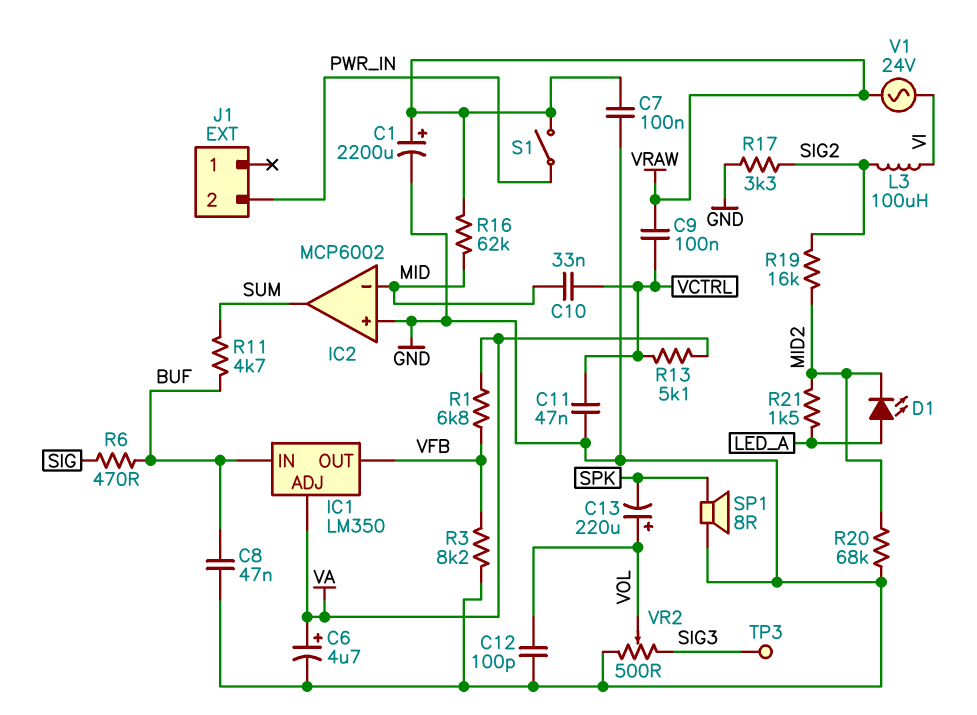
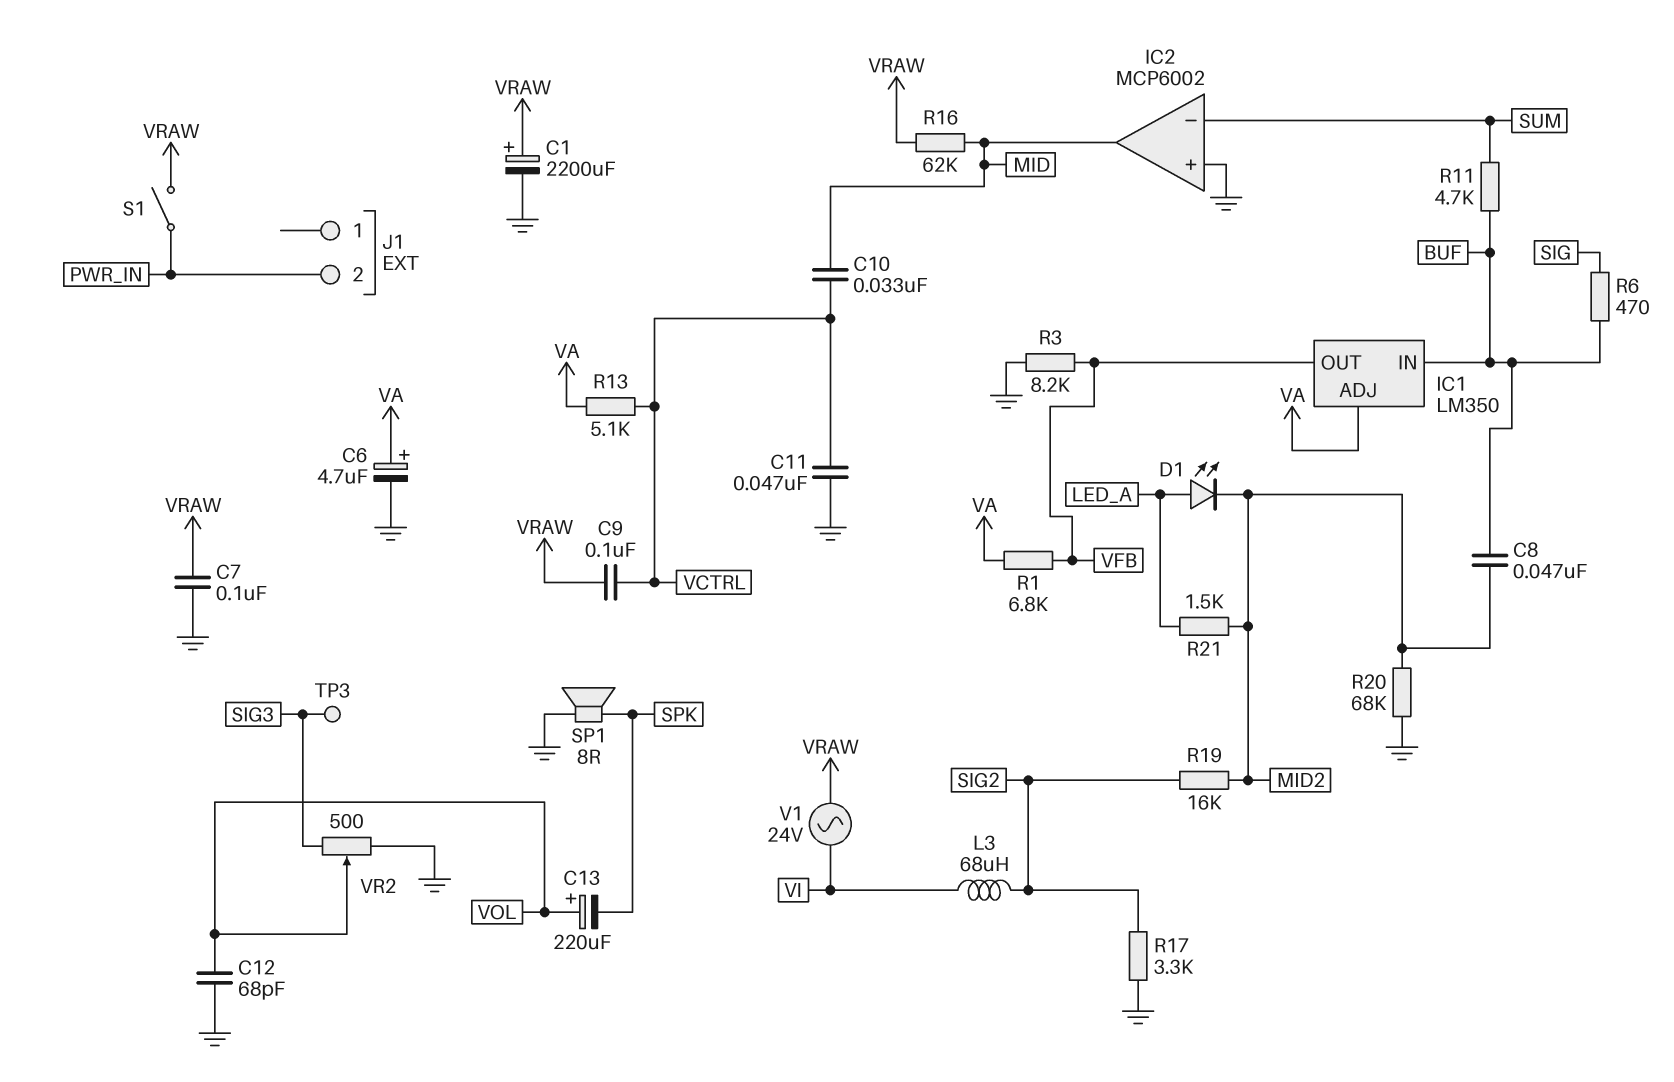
C8: 47nF (BUF, GND) -> 47nF (BUF, MID2)
C12: 100pF (GND, VOL) -> 68pF (GND, VOL)
IC2 pin in-: MID -> SUM
IC2 pin out: SUM -> MID
L3: 100uH (SIG2, VI) -> 68uH (SIG2, VI)

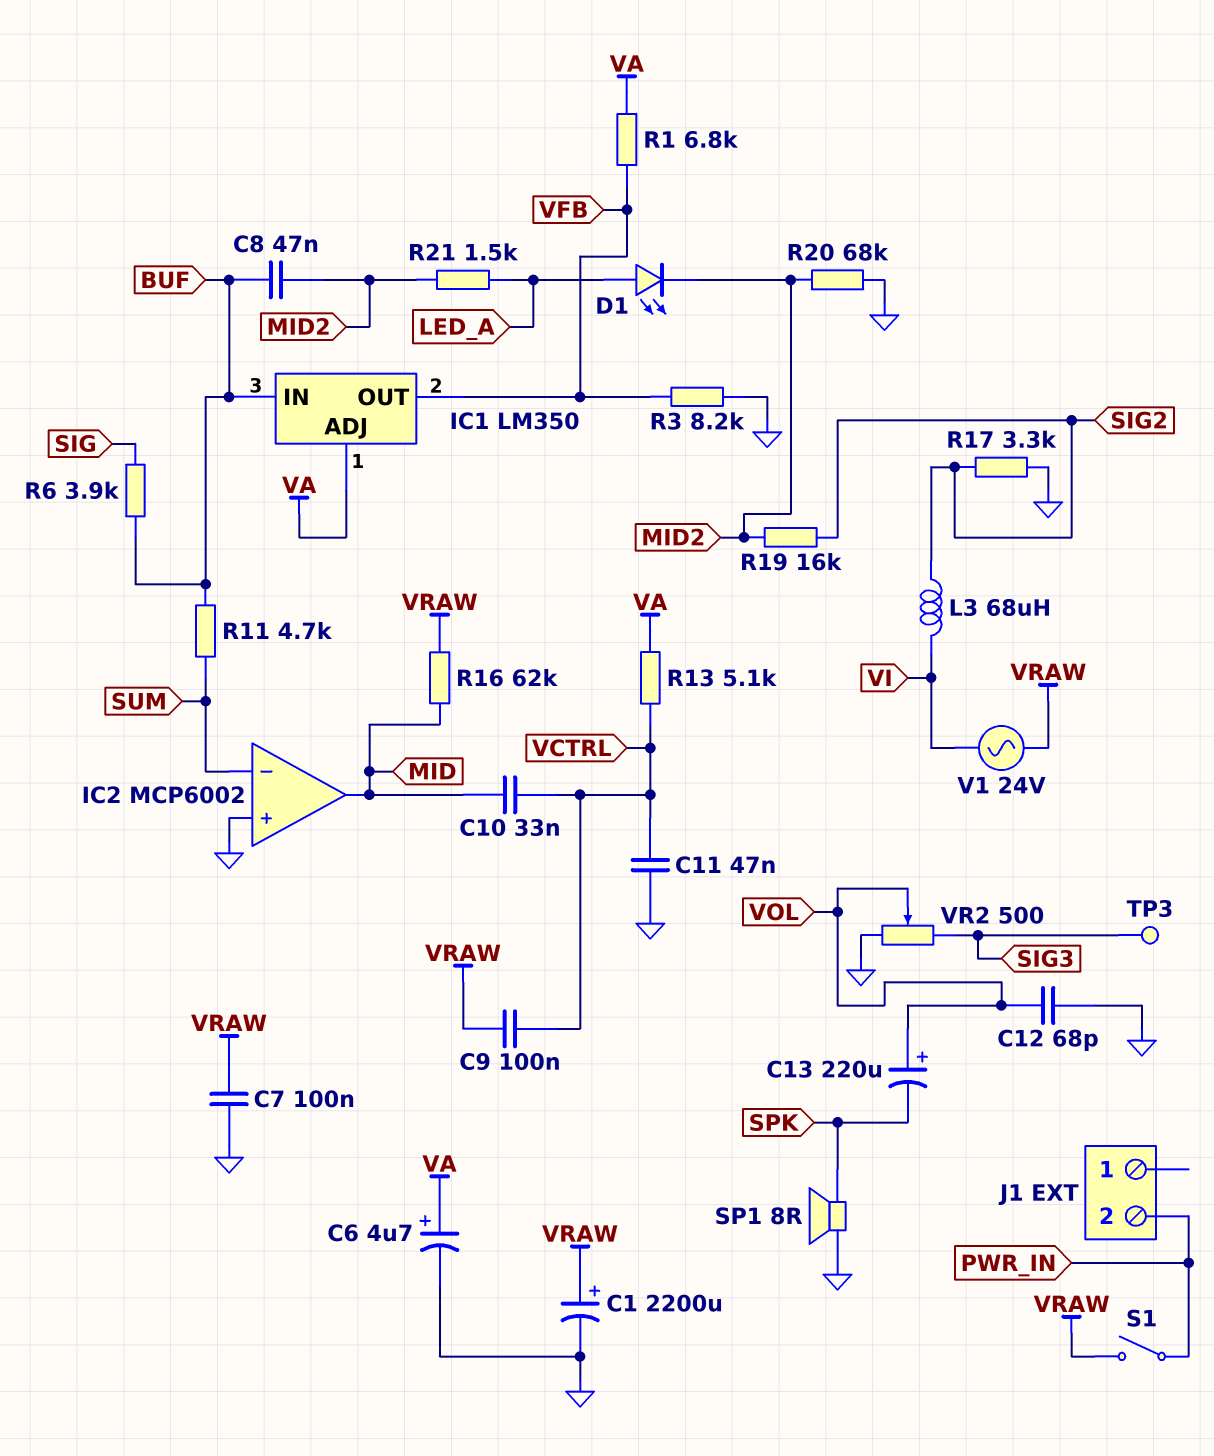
R6: 470 (BUF, SIG) -> 3.9k (BUF, SIG)

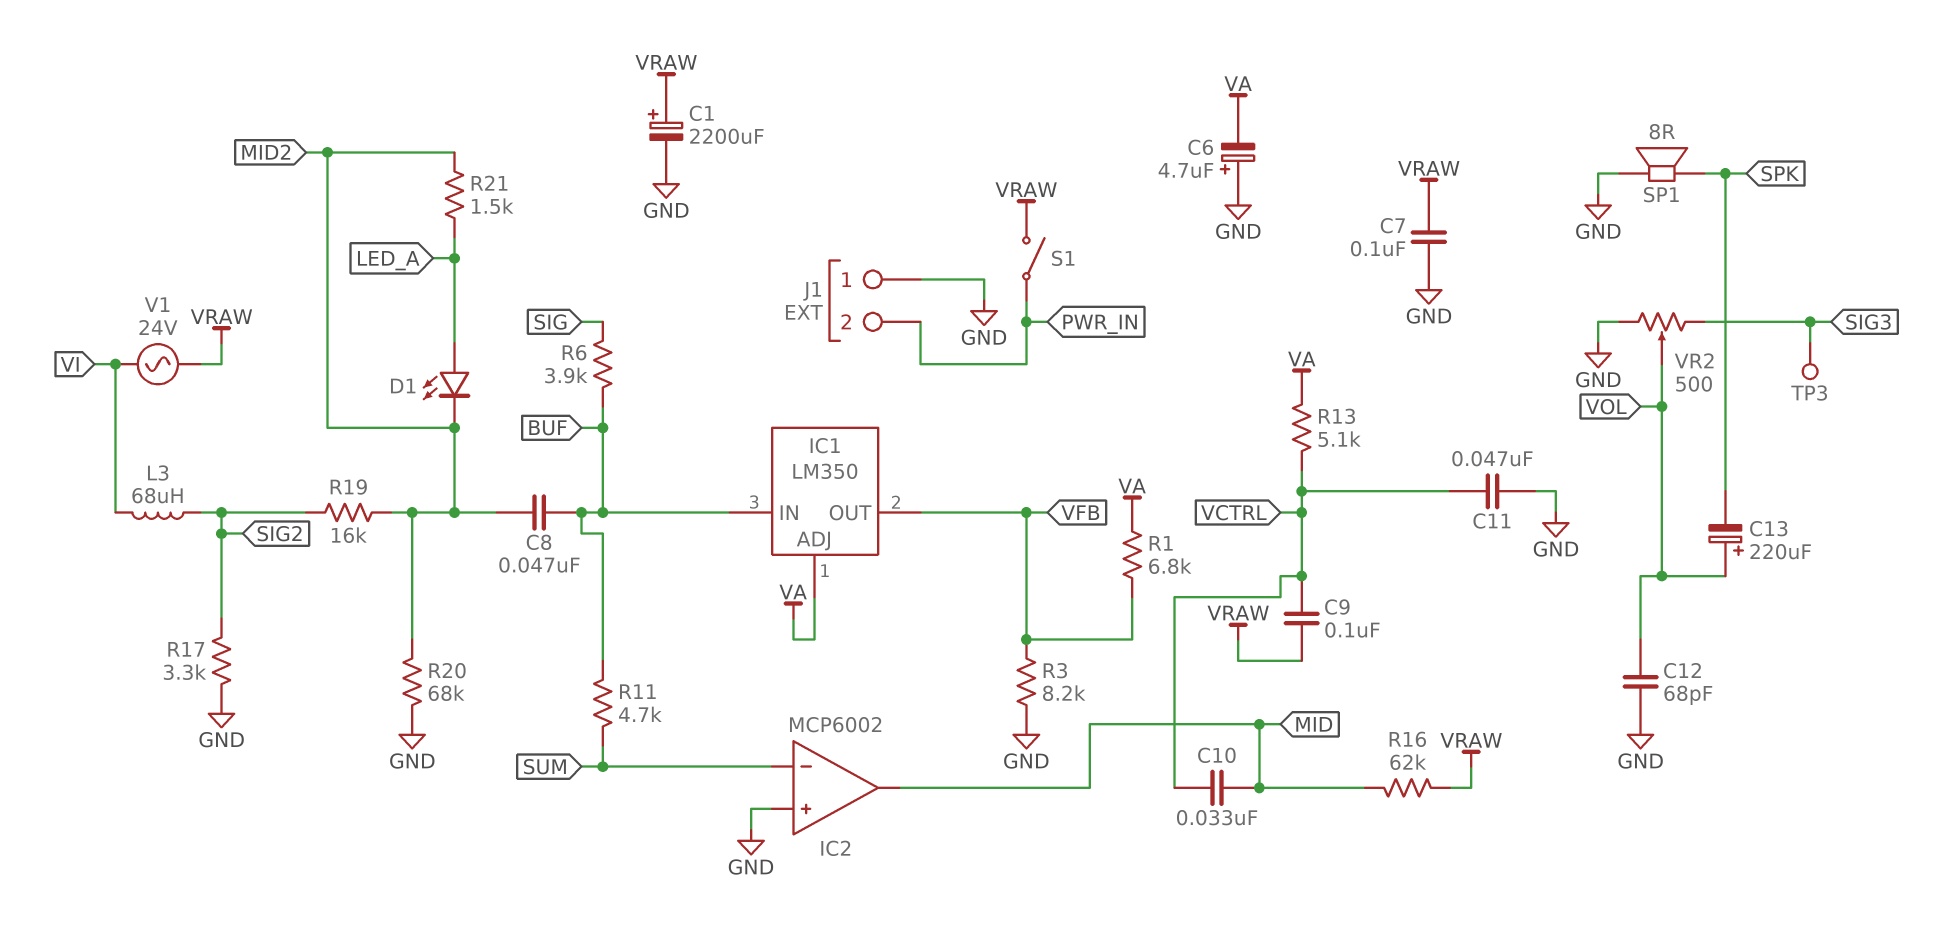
C6: 4.7uF (plus VA, minus GND) -> 4.7uF (plus GND, minus VA)
J1 pin 1: none -> GND

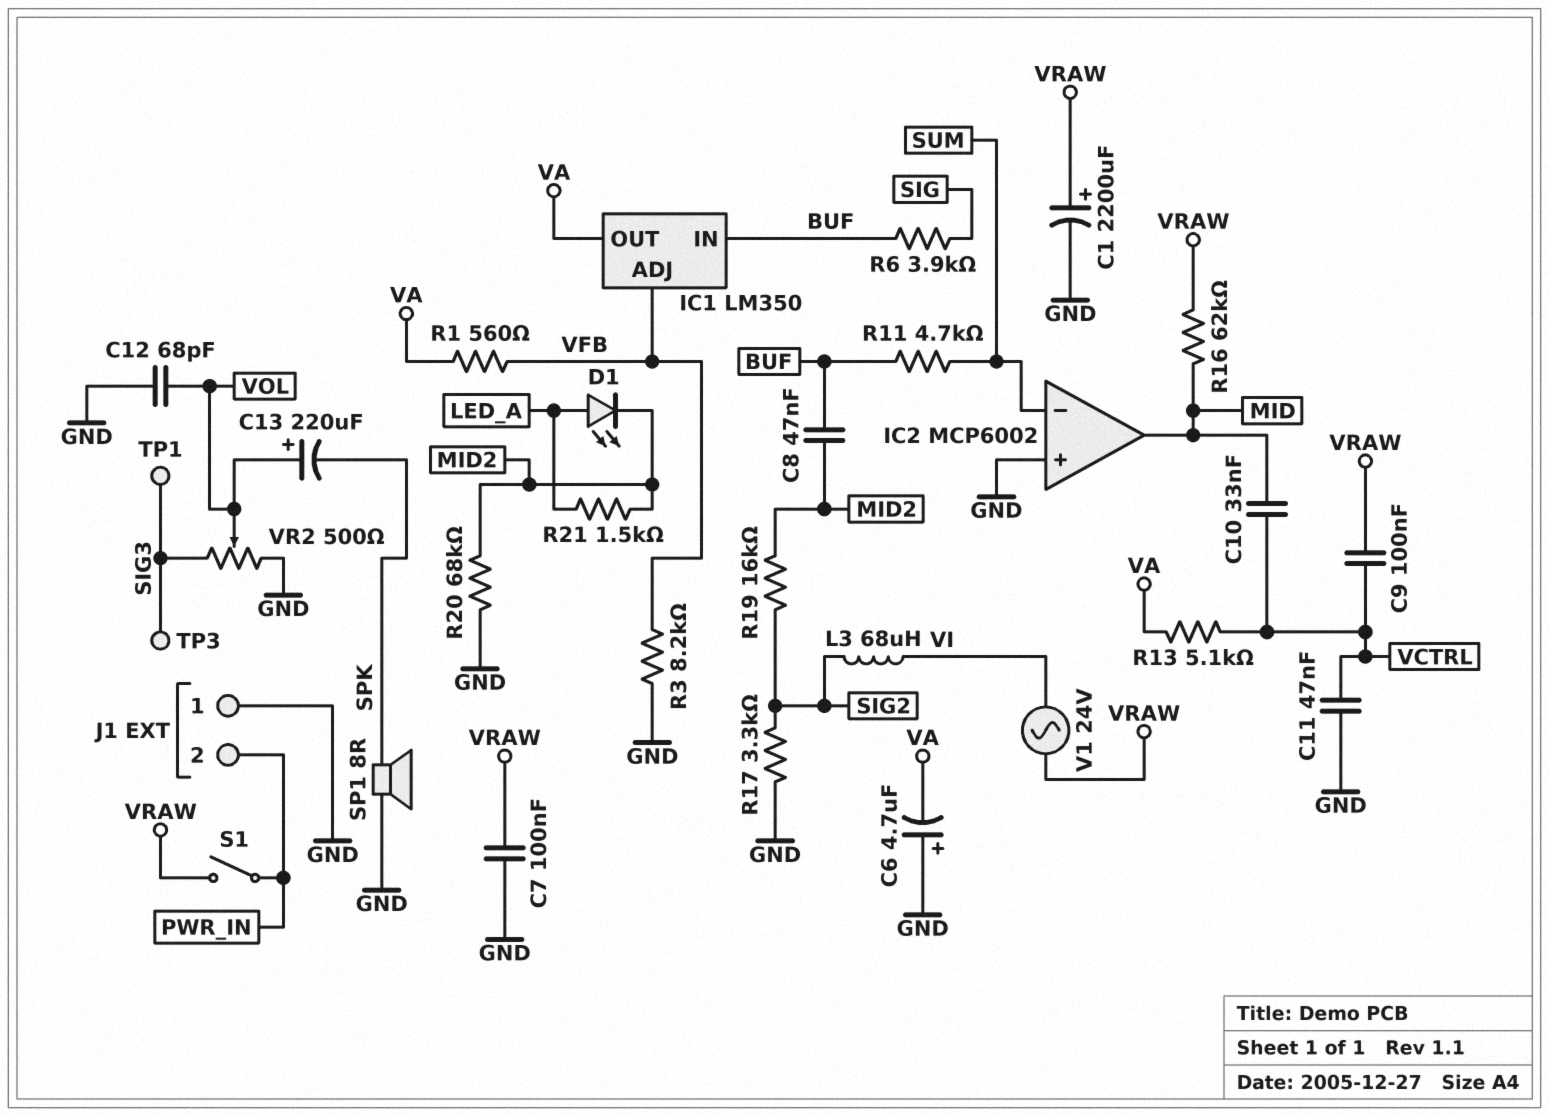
IC1 pin ADJ: VA -> VFB
IC1 pin OUT: VFB -> VA
R1: 6.8k (VA, VFB) -> 560 (VA, VFB)
TP1: none -> test point (SIG3)

